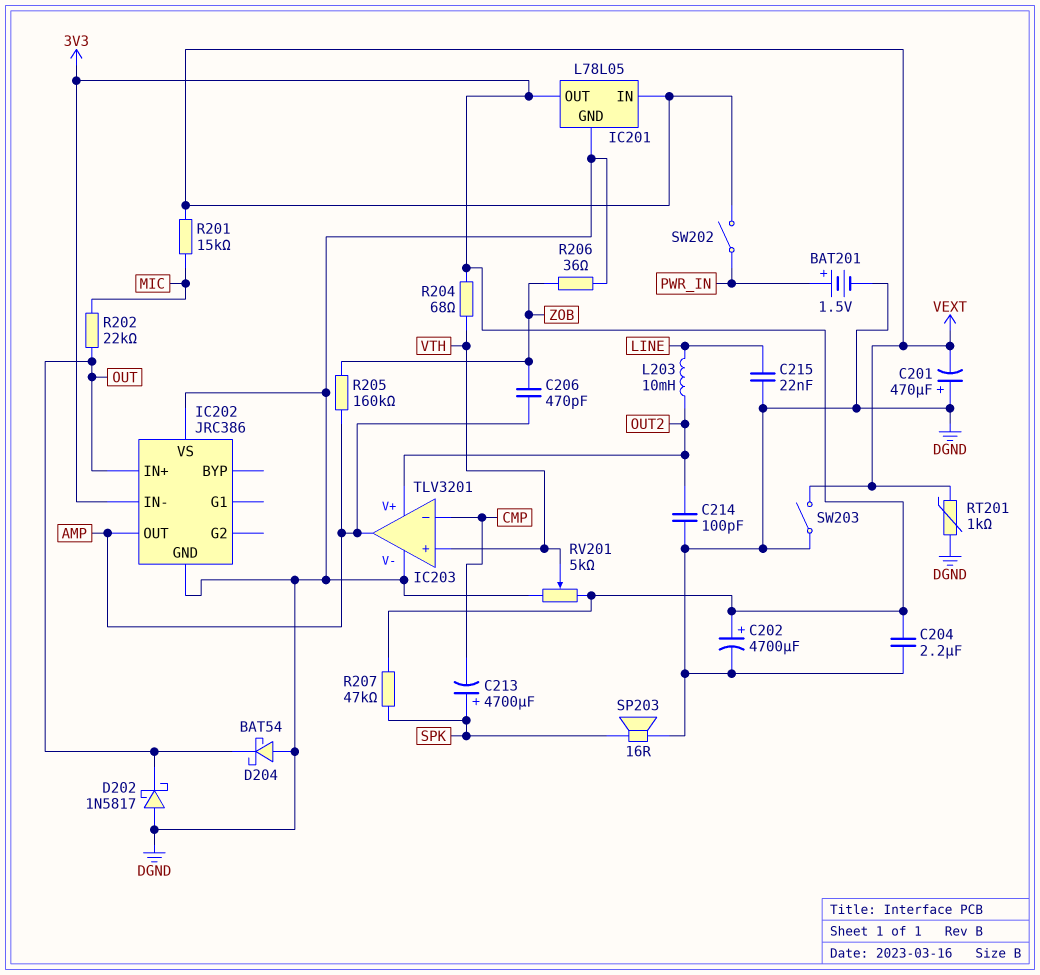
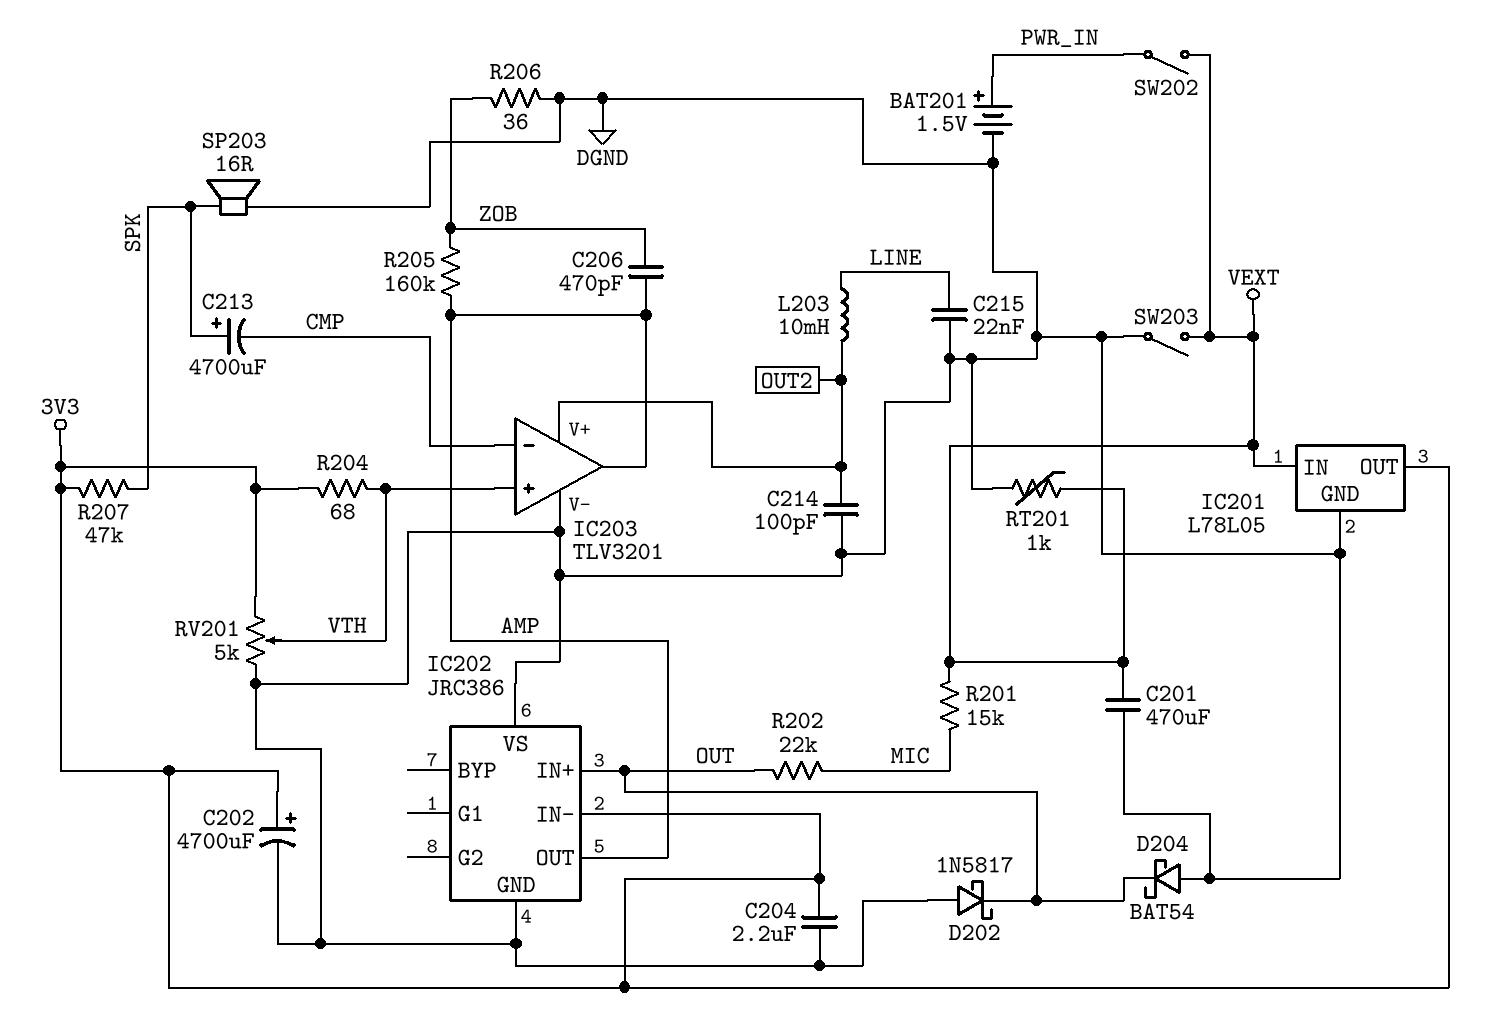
C201: 470uF (plus DGND, minus VEXT) -> 470uF (DGND, VEXT)

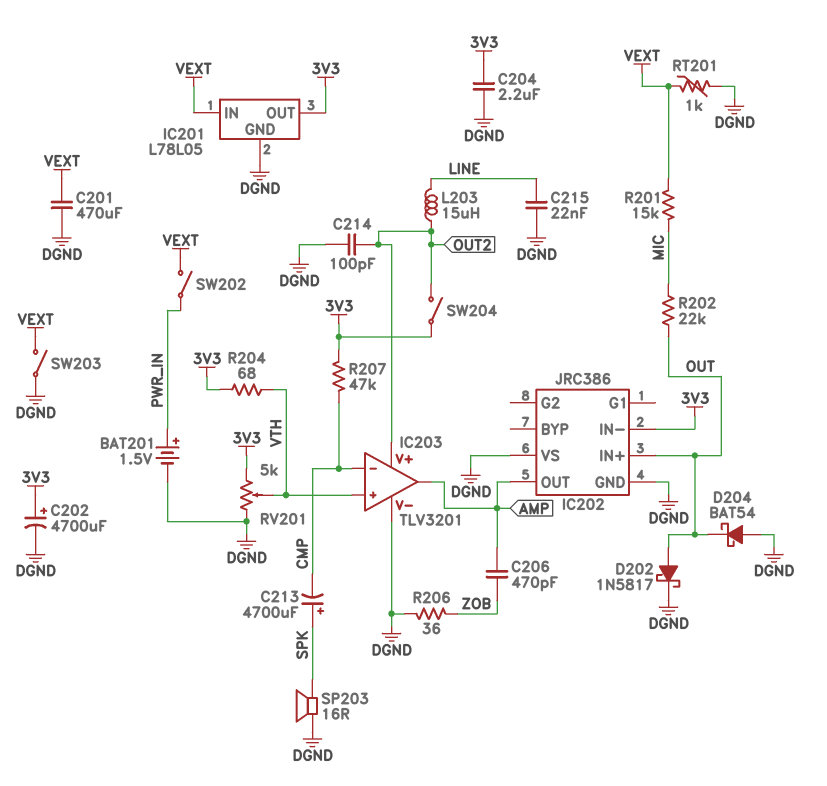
D202: schottky 1N5817 (A DGND, K OUT) -> schottky 1N5817 (A OUT, K DGND)
L203: 10mH (LINE, OUT2) -> 15uH (LINE, OUT2)
R205: 160k (AMP, ZOB) -> none
R207: 47k (3V3, SPK) -> 47k (3V3, CMP)
SW204: none -> switch (3V3, OUT2)

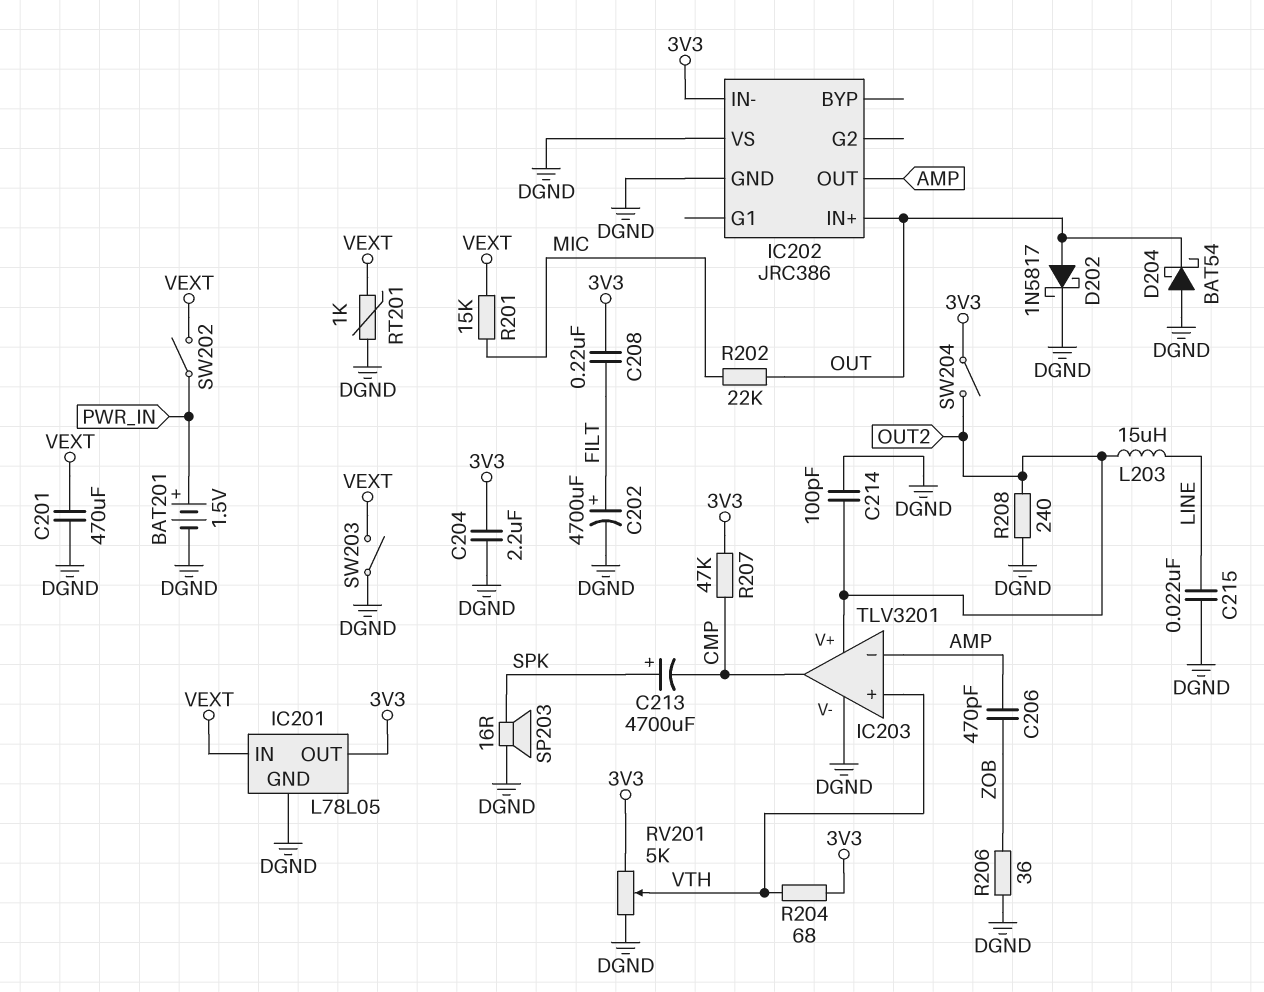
C202: 4700uF (plus 3V3, minus DGND) -> 4700uF (plus FILT, minus DGND)
C208: none -> 220nF (3V3, FILT)
IC203 pin in-: CMP -> AMP
IC203 pin out: AMP -> CMP
R208: none -> 240 (DGND, OUT2)

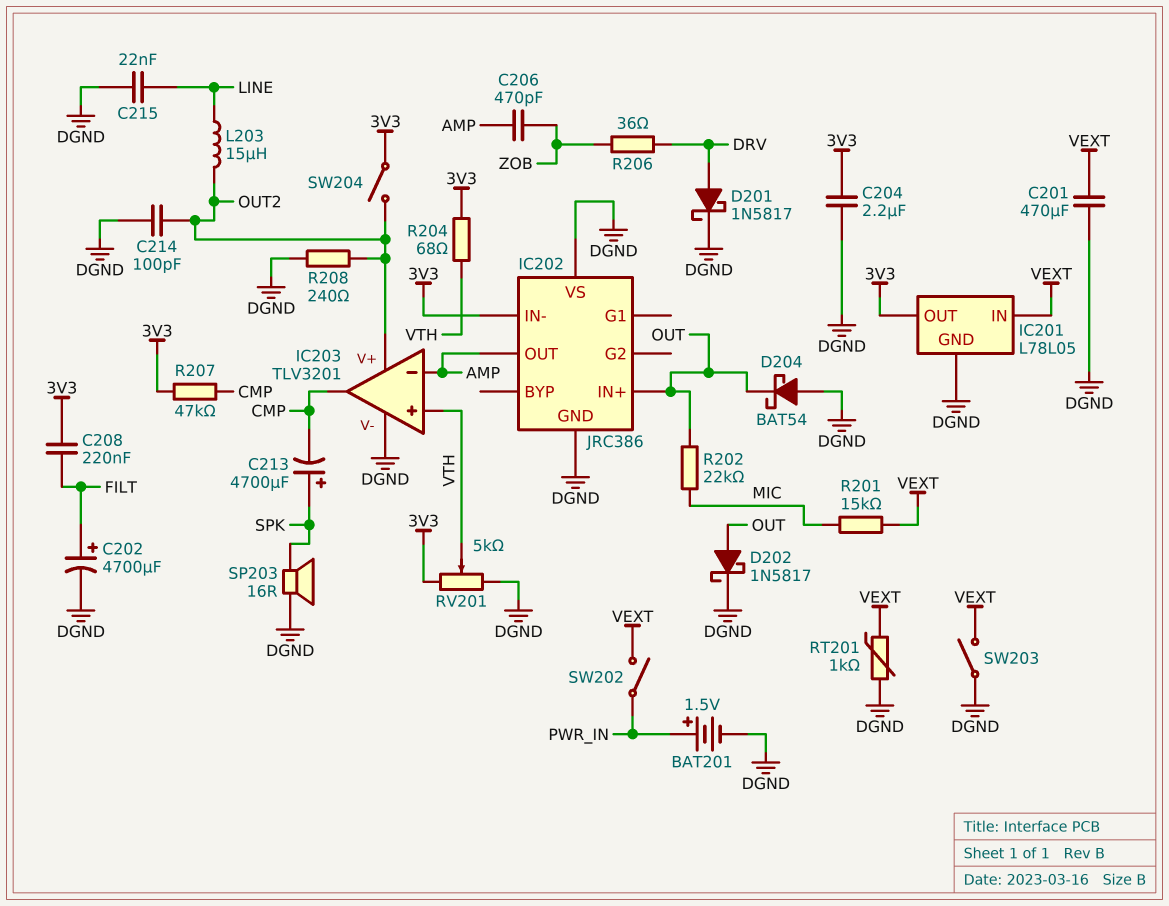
D201: none -> schottky 1N5817 (A DRV, K DGND)
R206: 36 (DGND, ZOB) -> 36 (DRV, ZOB)

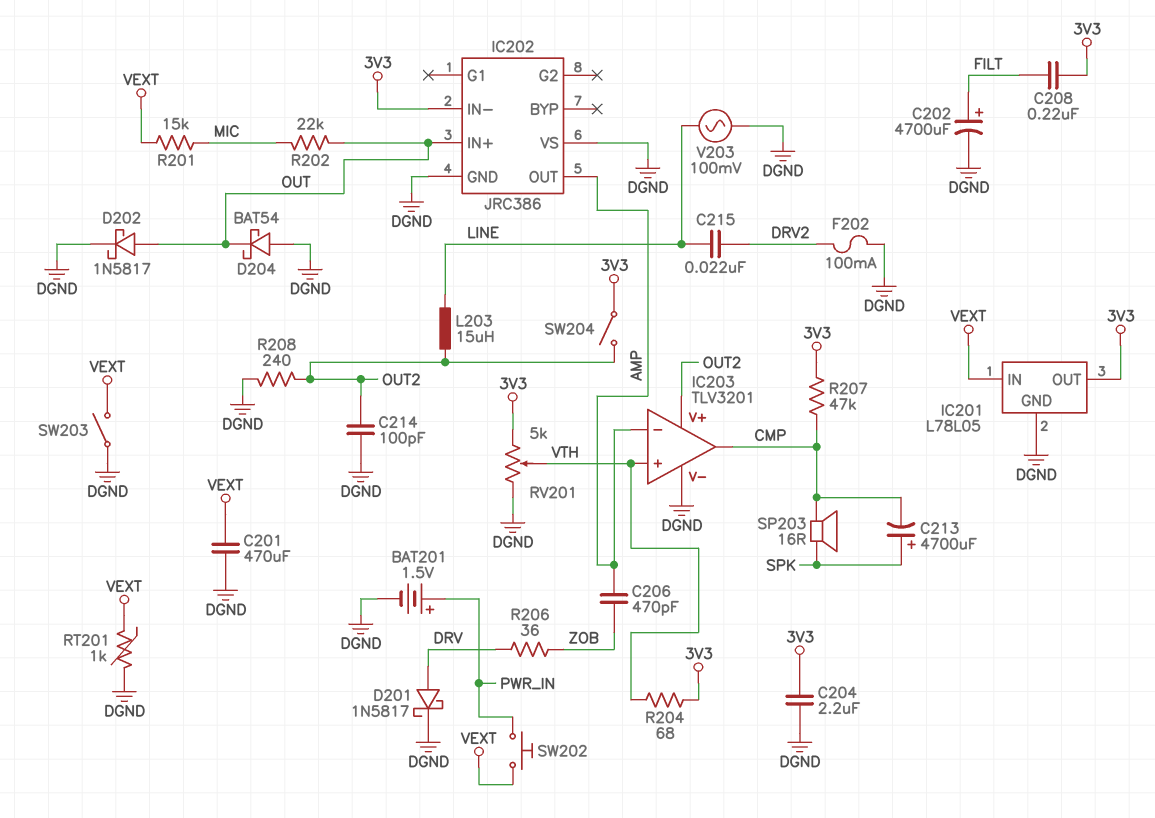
C215: 22nF (DGND, LINE) -> 22nF (DRV2, LINE)
F202: none -> 100mA (DGND, DRV2)
SP203: speaker 16R (DGND, SPK) -> speaker 16R (CMP, SPK)
SW202: switch (PWR_IN, VEXT) -> button (PWR_IN, VEXT)
V203: none -> AC 100mV (DGND, LINE)

